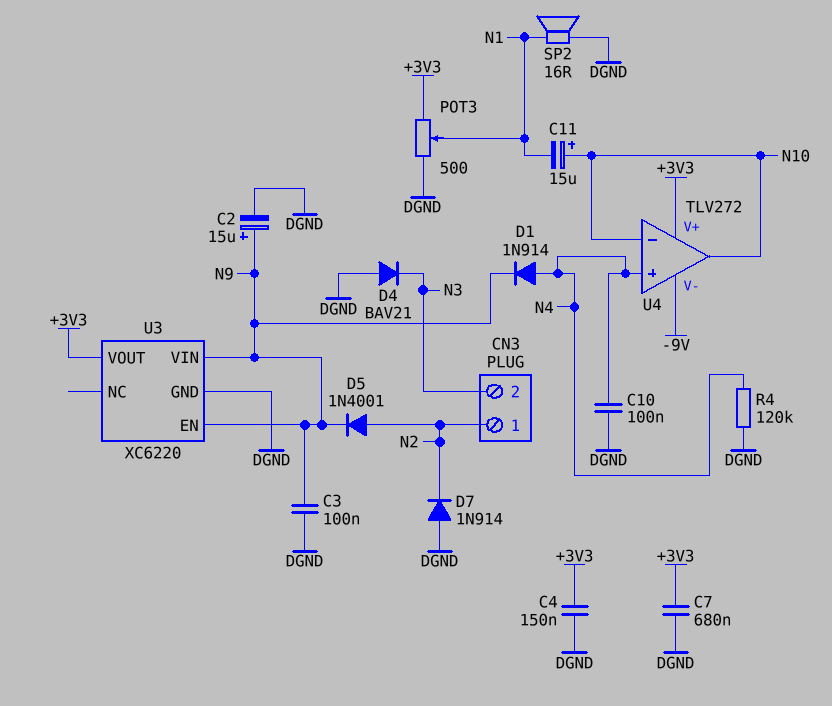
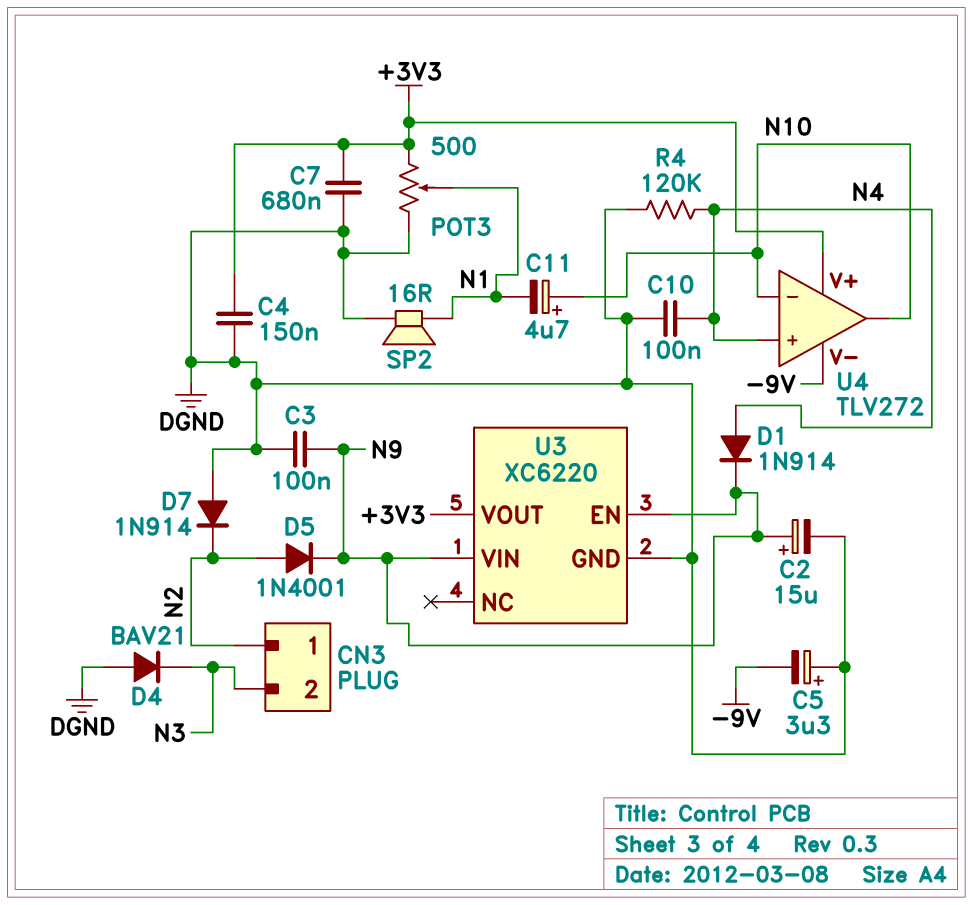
C5: none -> 3.3uF (plus DGND, minus -9V)
C11: 15uF (plus N10, minus N1) -> 4.7uF (plus N10, minus N1)

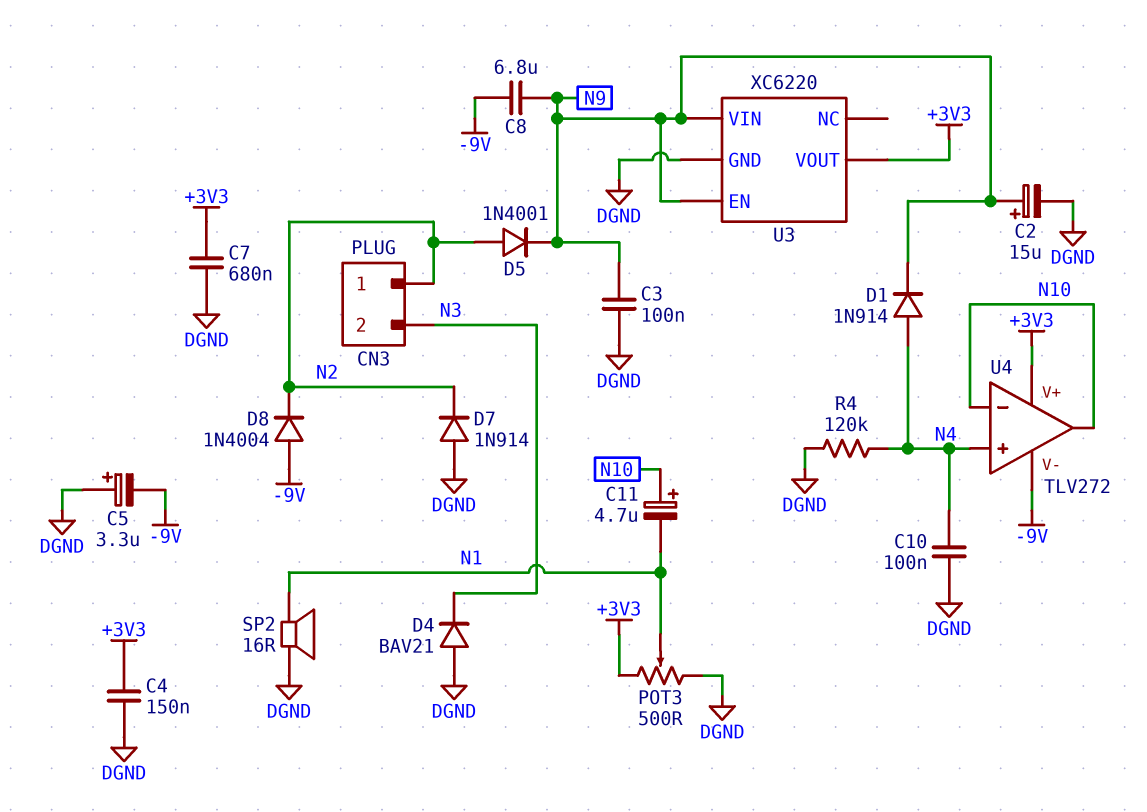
C8: none -> 6.8uF (-9V, N9)
D8: none -> diode 1N4004 (A -9V, K N2)

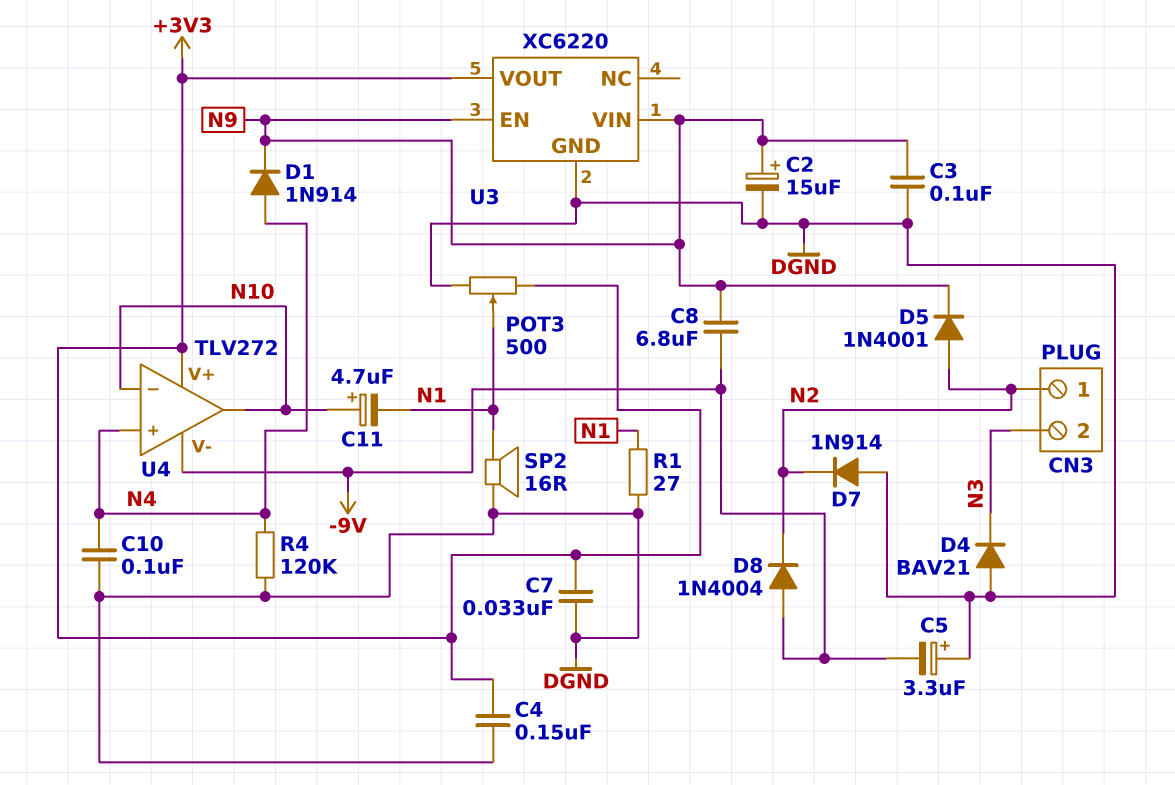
C7: 680nF (+3V3, DGND) -> 33nF (+3V3, DGND)
R1: none -> 27 (DGND, N1)

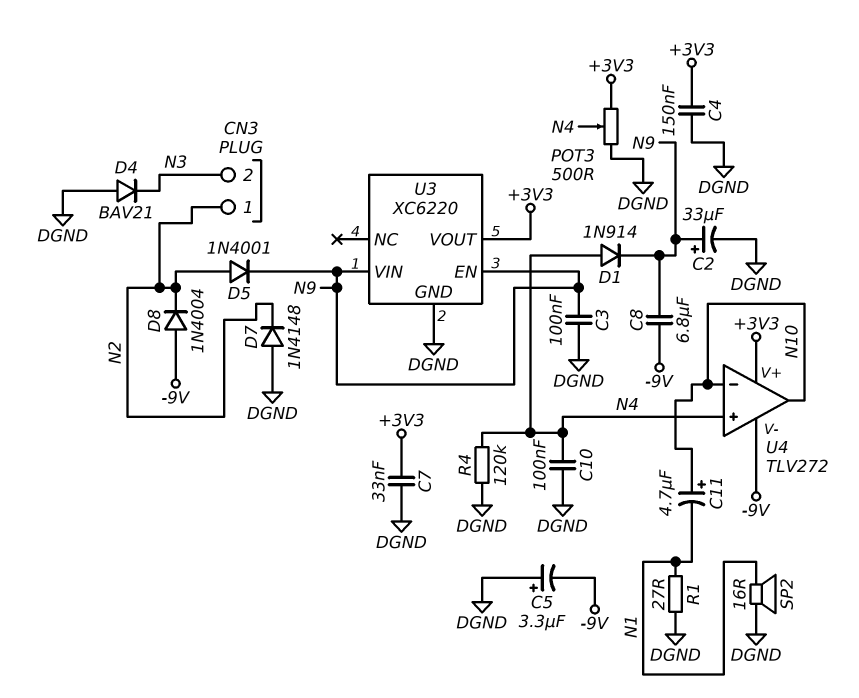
C2: 15uF (plus N9, minus DGND) -> 33uF (plus N9, minus DGND)
D7: diode 1N914 (A DGND, K N2) -> diode 1N4148 (A DGND, K N2)
POT3: 500 (+3V3, DGND, wiper N1) -> 500 (+3V3, DGND, wiper N4)

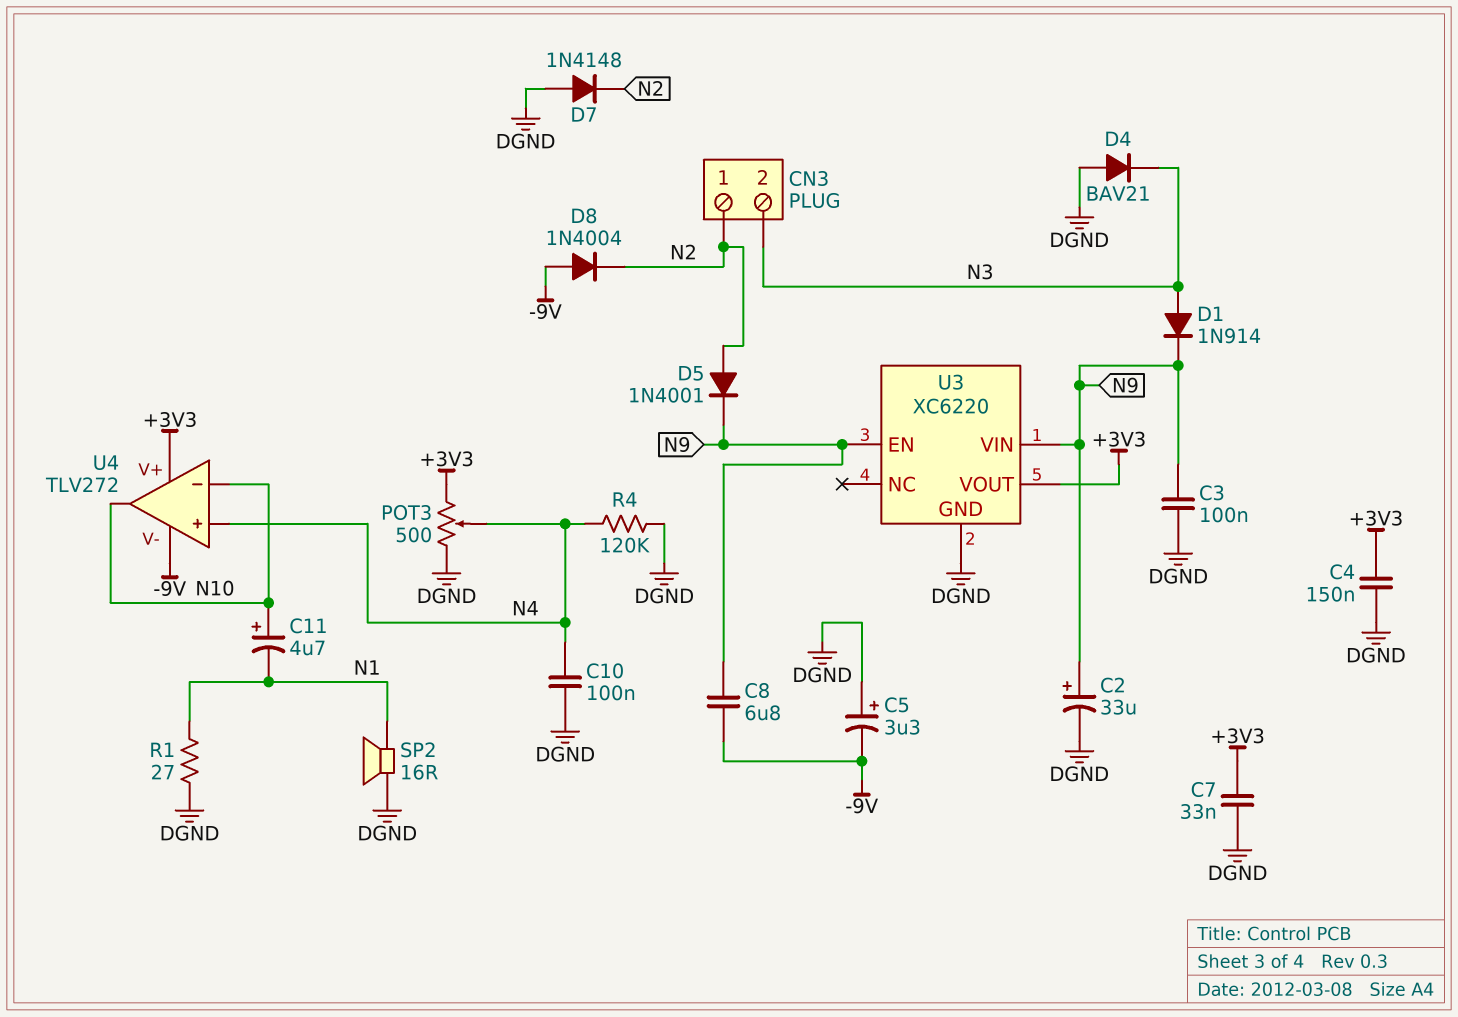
D1: diode 1N914 (A N4, K N9) -> diode 1N914 (A N3, K N9)

